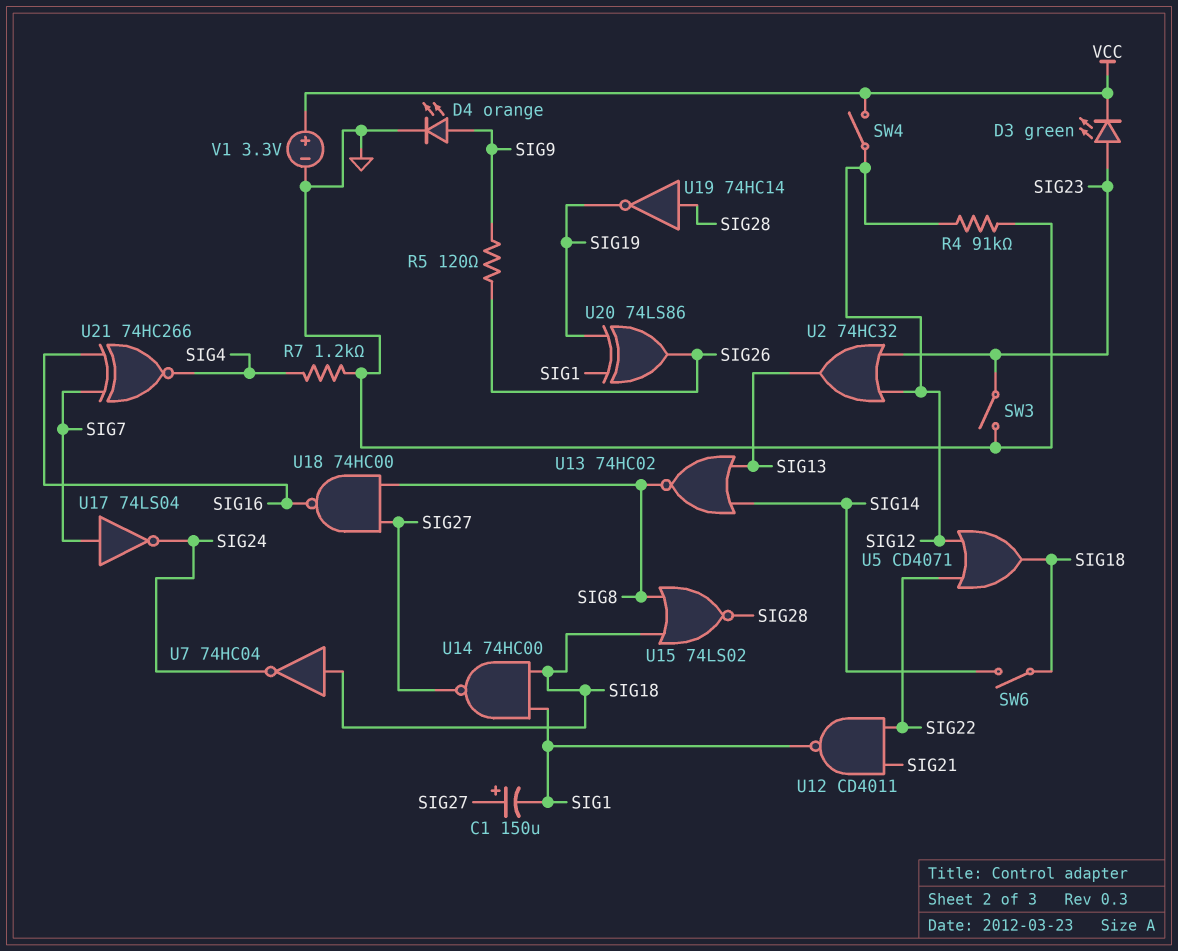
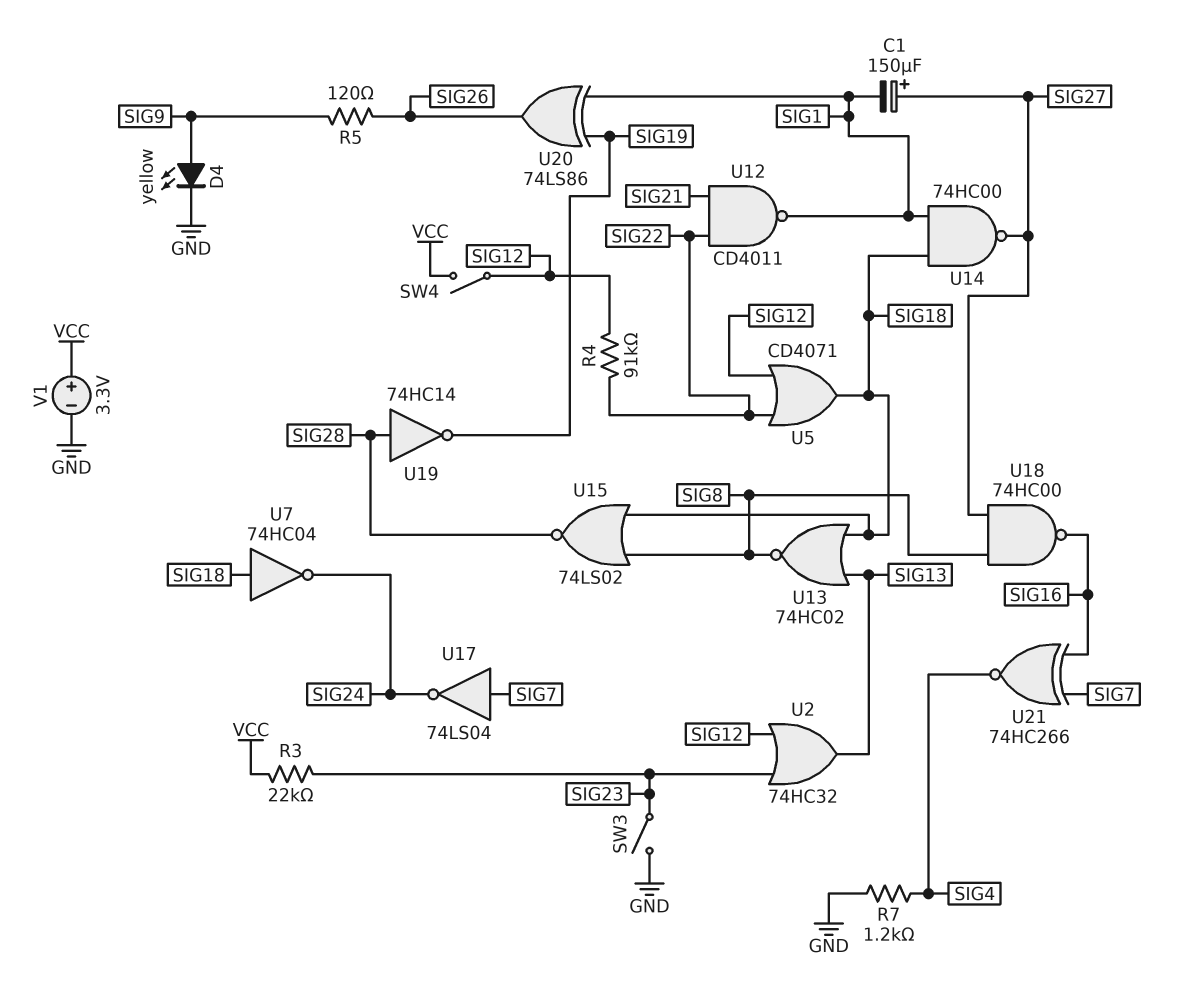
D3: LED green (A SIG23, K VCC) -> none
D4: LED orange (A SIG9, K GND) -> LED yellow (A SIG9, K GND)
R3: none -> 22k (SIG23, VCC)
R4: 91k (GND, SIG12) -> 91k (SIG12, SIG22)
SW6: switch (SIG14, SIG18) -> none
U13: NOR 74HC02 (in SIG13, in SIG14, out SIG8) -> NOR 74HC02 (in SIG13, in SIG18, out SIG8)

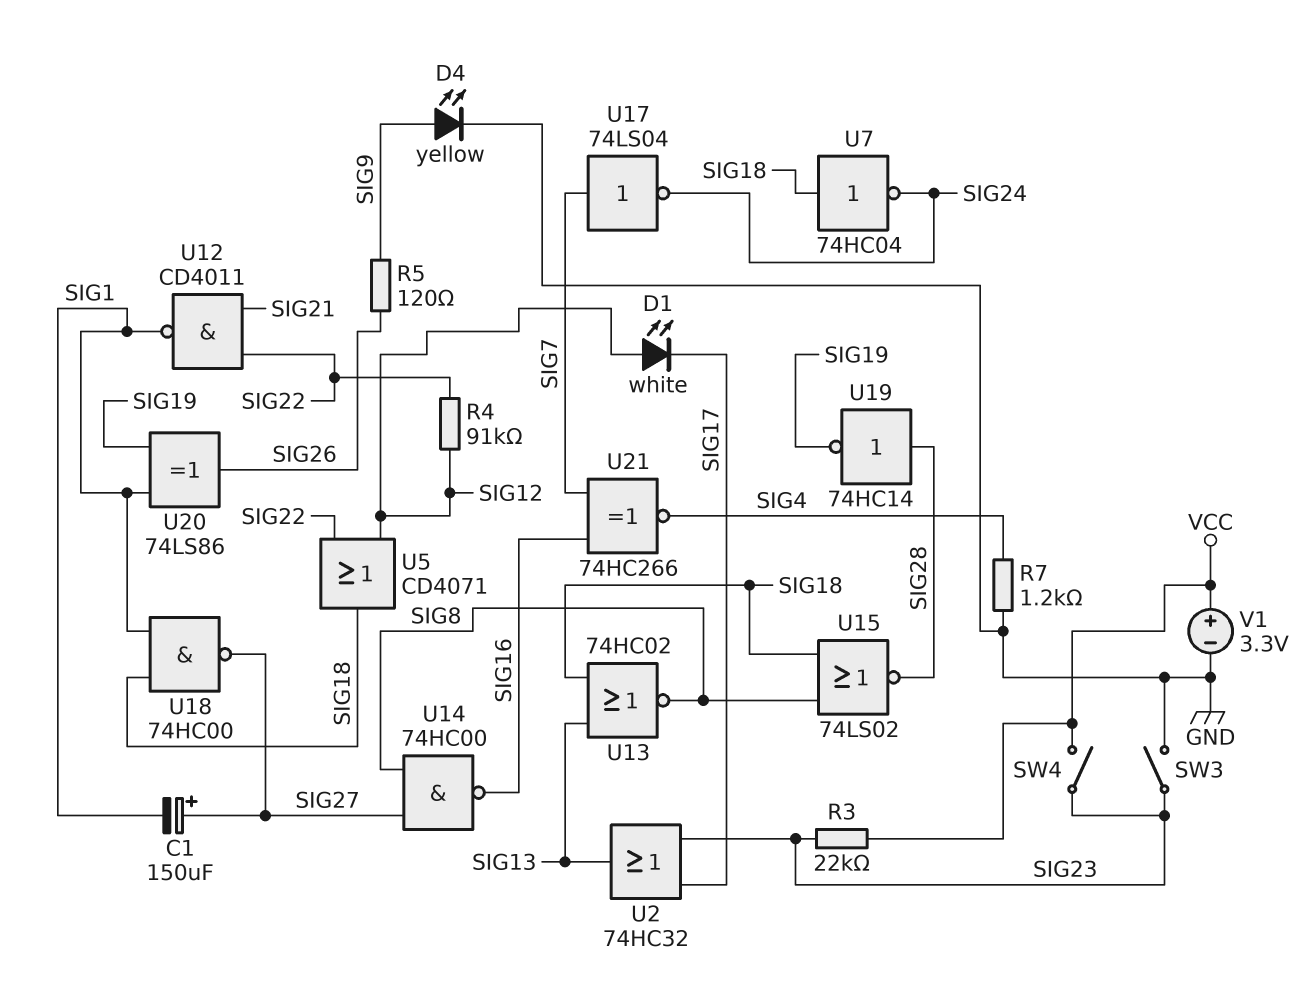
D1: none -> LED white (A SIG12, K SIG17)
SW4: switch (SIG12, VCC) -> switch (SIG23, VCC)
U2: OR 74HC32 (in SIG12, in SIG23, out SIG13) -> OR 74HC32 (in SIG17, in SIG23, out SIG13)
U14: NAND 74HC00 (in SIG1, in SIG18, out SIG27) -> NAND 74HC00 (in SIG8, in SIG27, out SIG16)
U18: NAND 74HC00 (in SIG8, in SIG27, out SIG16) -> NAND 74HC00 (in SIG1, in SIG18, out SIG27)

